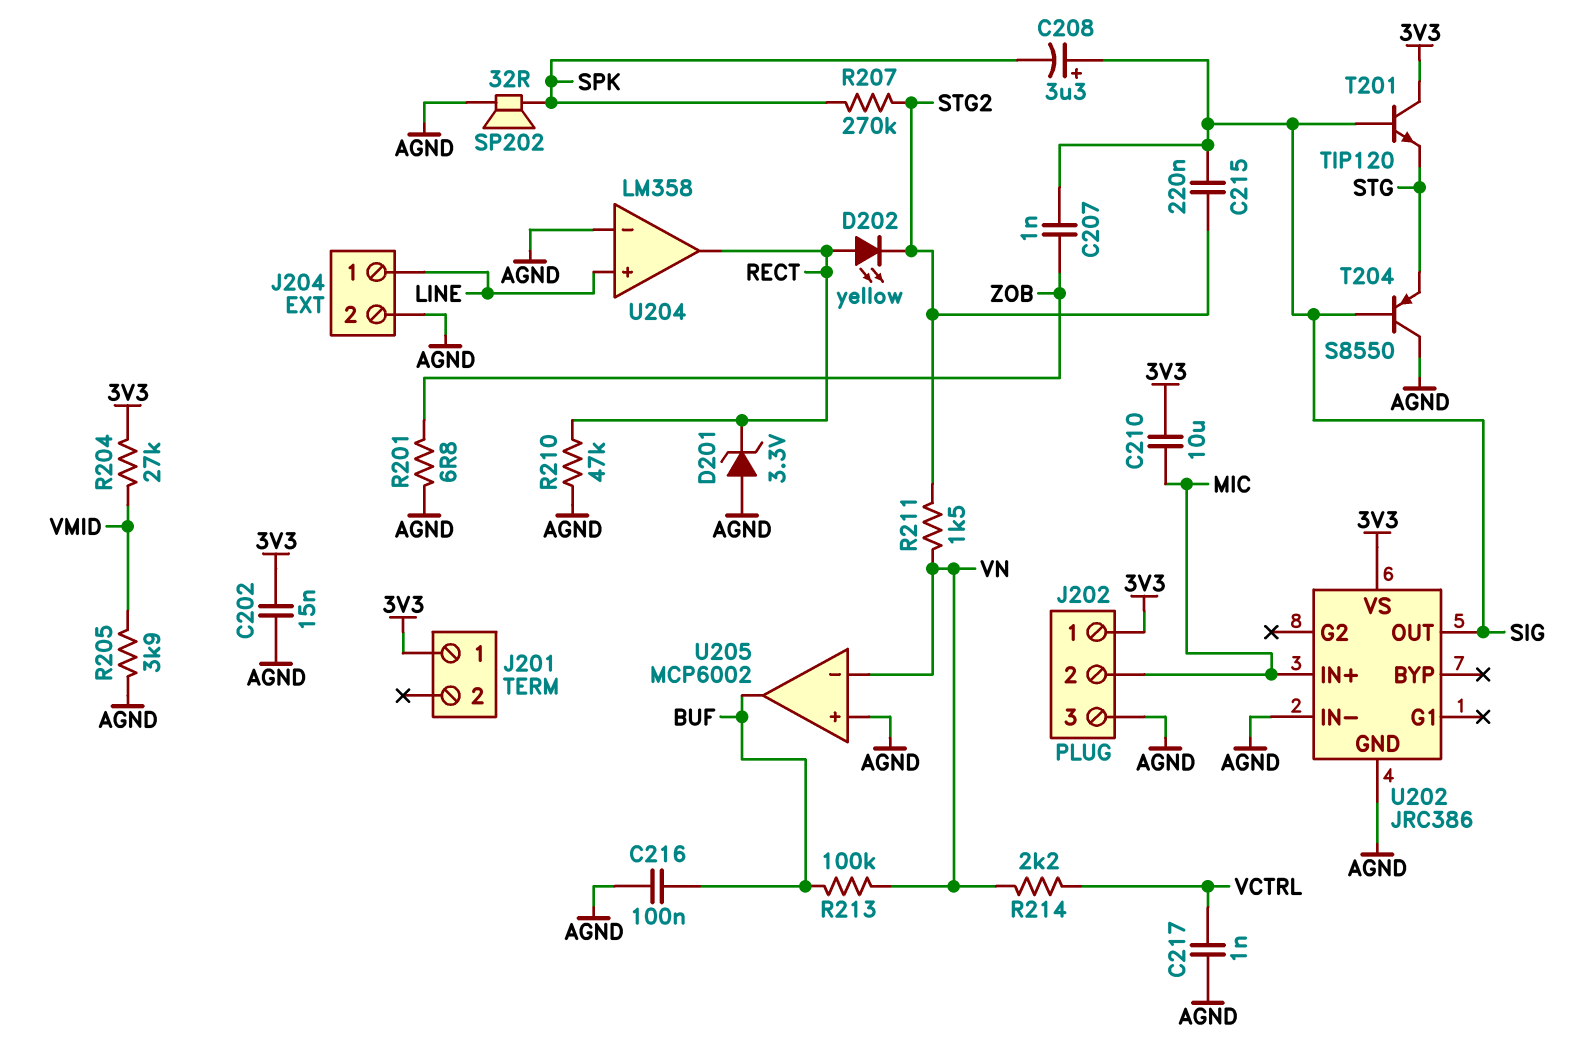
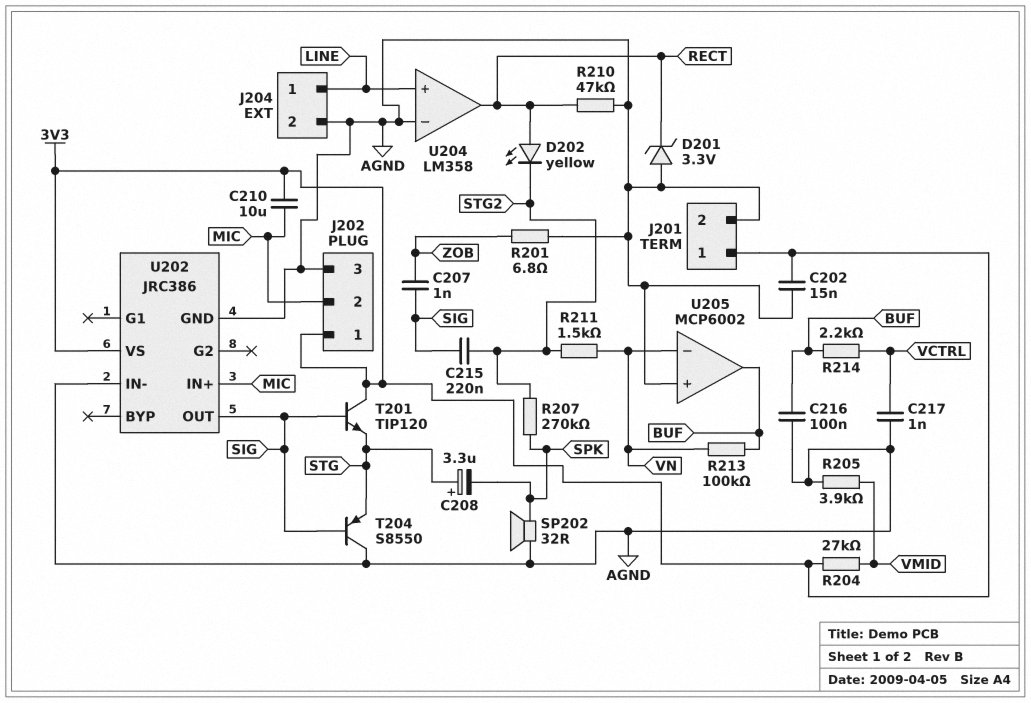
C208: 3.3uF (plus SIG, minus SPK) -> 3.3uF (plus STG, minus SPK)
J201 pin 2: none -> AGND
R214: 2.2k (VCTRL, VN) -> 2.2k (BUF, VCTRL)

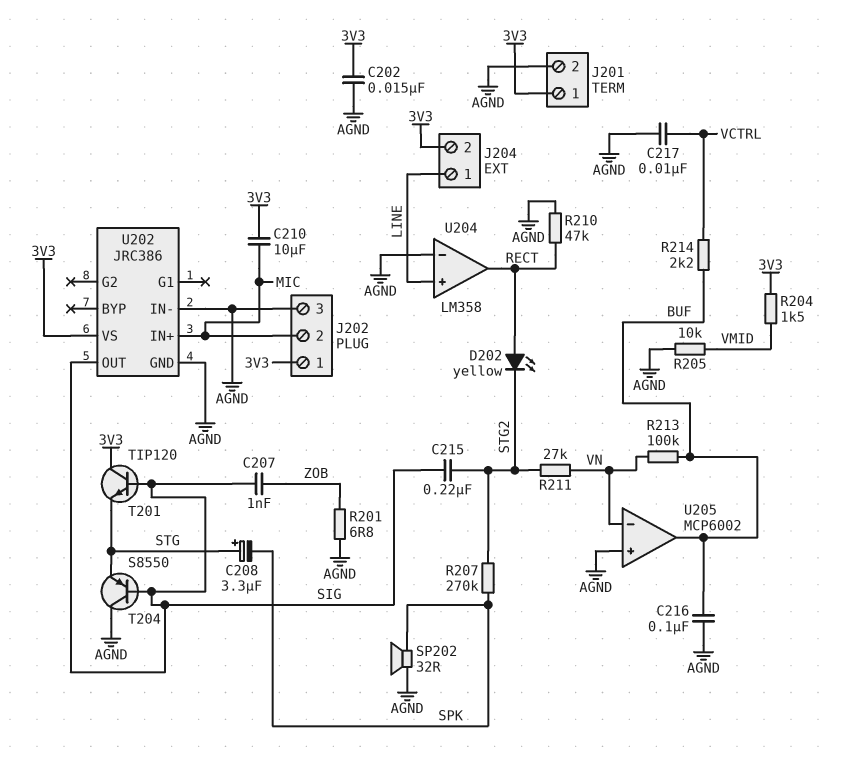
C217: 1nF (AGND, VCTRL) -> 10nF (AGND, VCTRL)
D201: zener 3.3V (A AGND, K RECT) -> none
J204 pin 2: AGND -> 3V3
R204: 27k (3V3, VMID) -> 1.5k (3V3, VMID)
R205: 3.9k (AGND, VMID) -> 10k (AGND, VMID)
R211: 1.5k (STG2, VN) -> 27k (STG2, VN)

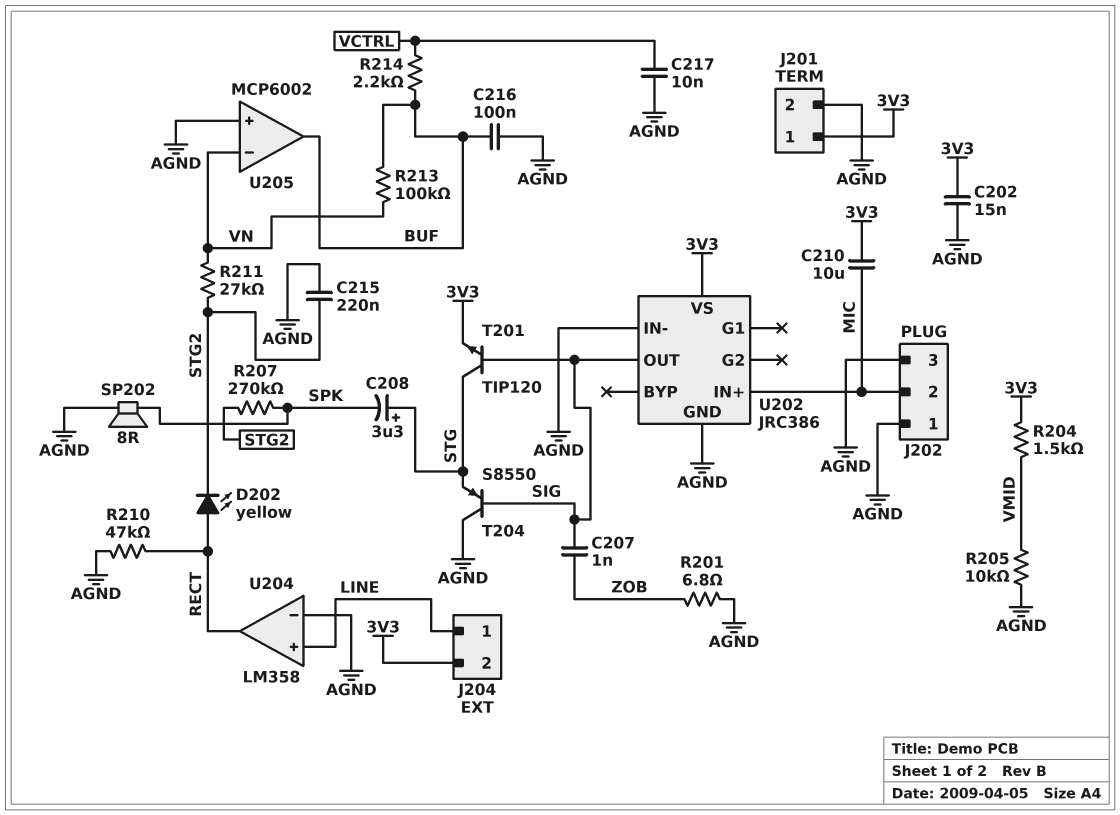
C215: 220nF (SIG, STG2) -> 220nF (AGND, STG2)
J202 pin 1: 3V3 -> AGND
SP202: speaker 32R (AGND, SPK) -> speaker 8R (AGND, SPK)
T201: NPN TIP120 (B SIG, C 3V3, E STG) -> NPN TIP120 (B SIG, C STG, E 3V3)

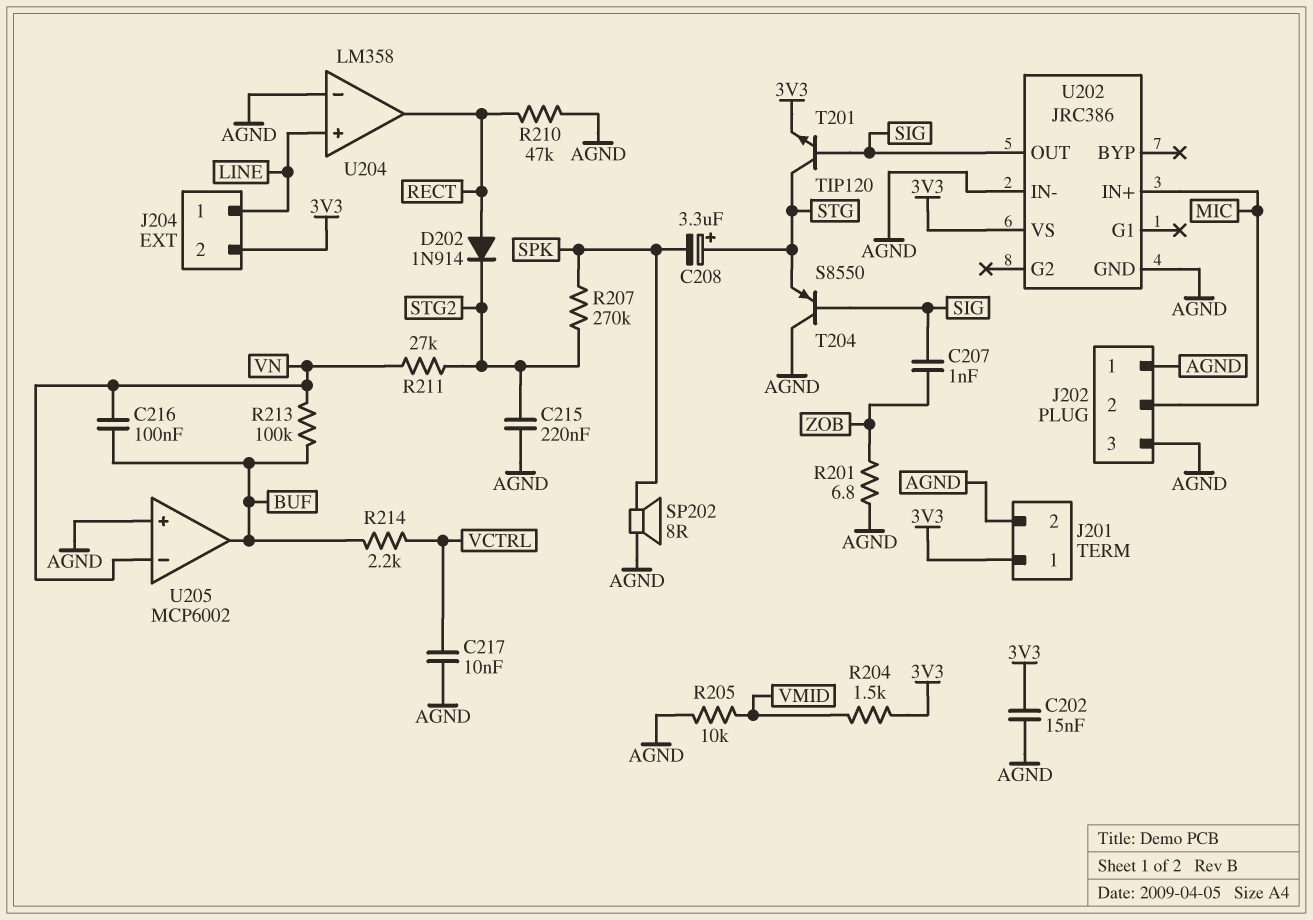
C210: 10uF (3V3, MIC) -> none
C216: 100nF (AGND, BUF) -> 100nF (BUF, VN)
D202: LED yellow (A RECT, K STG2) -> diode 1N914 (A RECT, K STG2)

